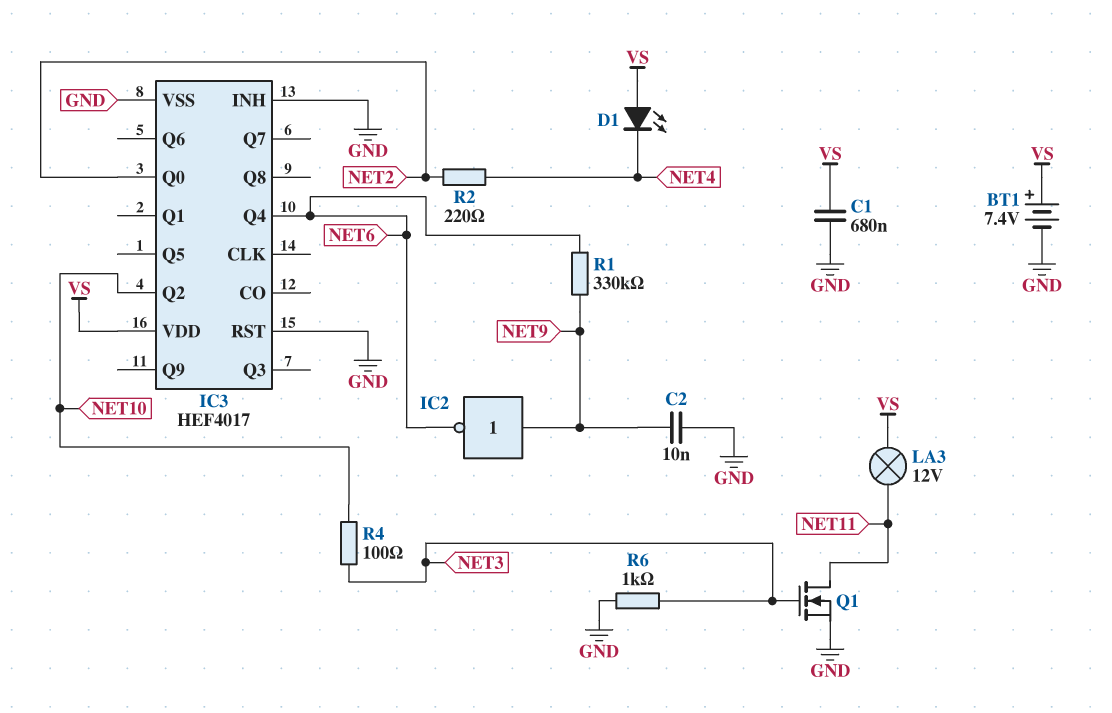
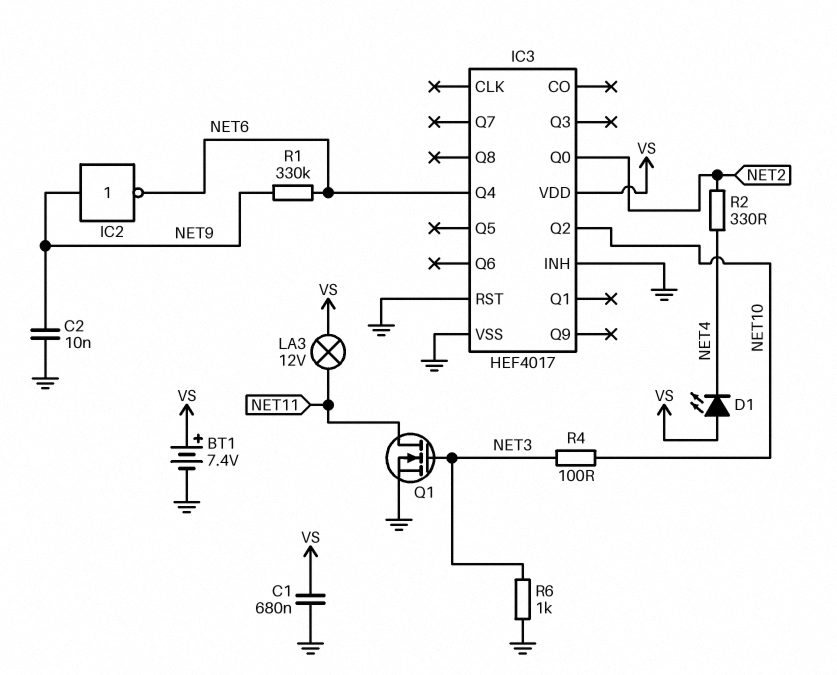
R2: 220 (NET2, NET4) -> 330 (NET2, NET4)

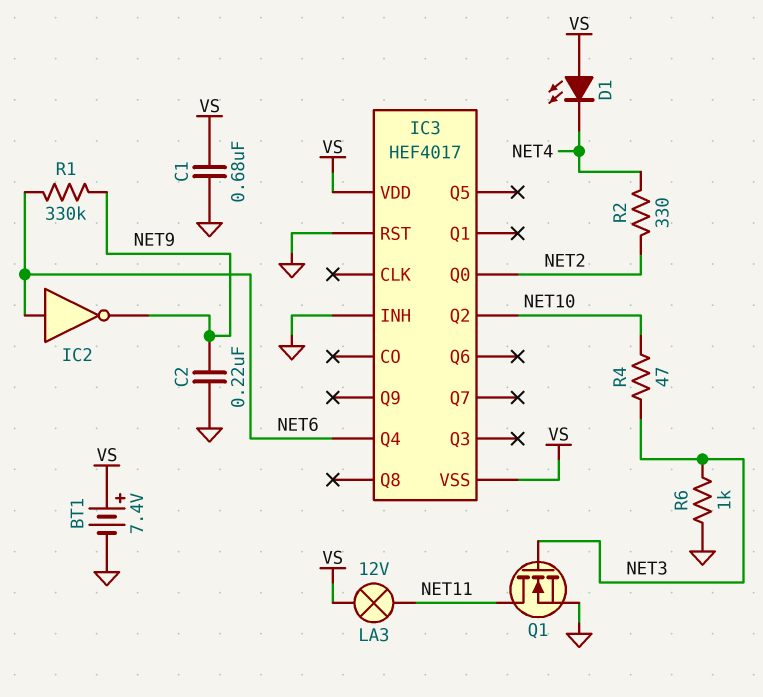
C2: 10nF (GND, NET9) -> 220nF (GND, NET9)
IC2: NOT (in NET9, out NET6) -> NOT (in NET6, out NET9)
IC3 pin VSS: GND -> VS
R4: 100 (NET3, NET10) -> 47 (NET3, NET10)

